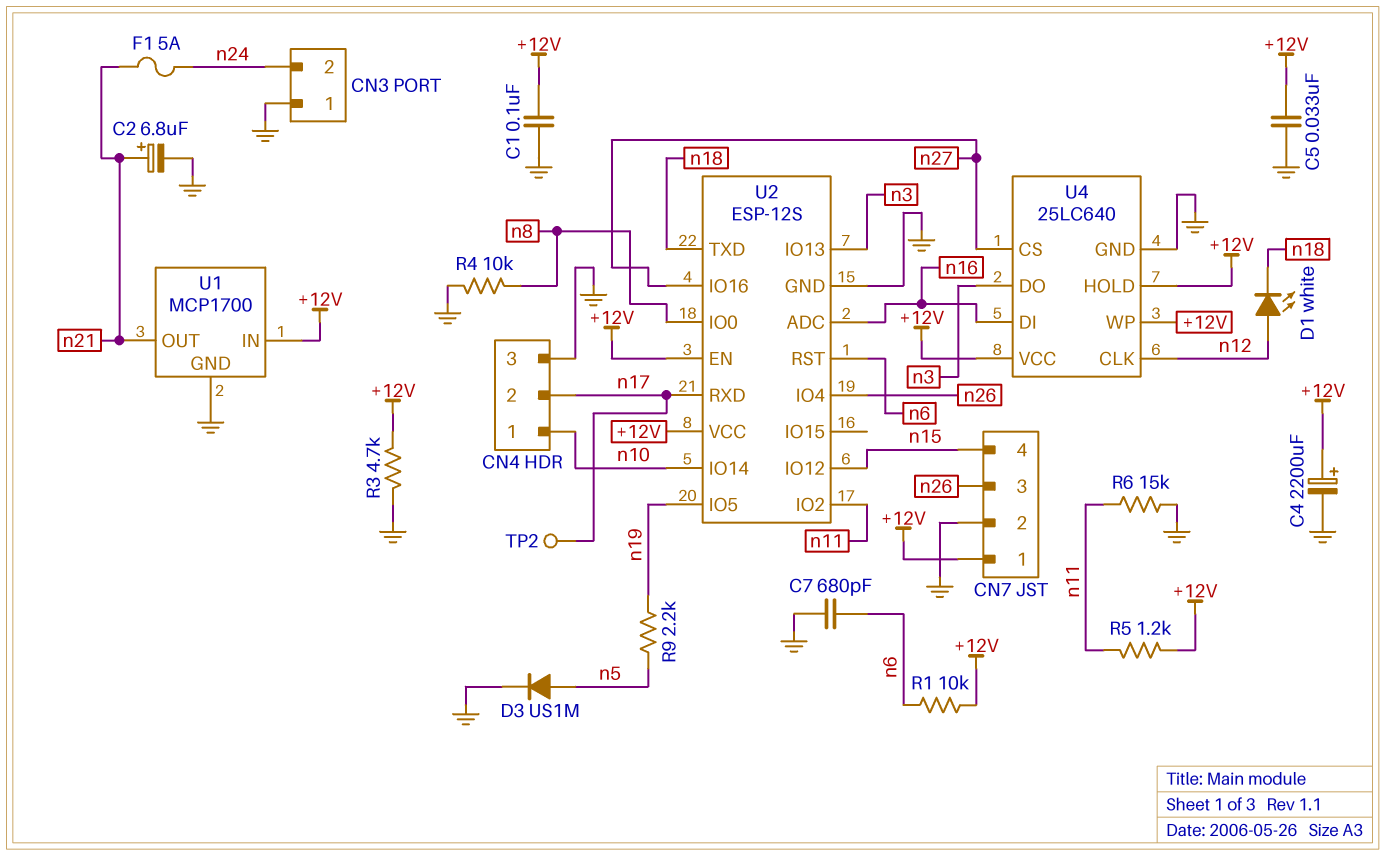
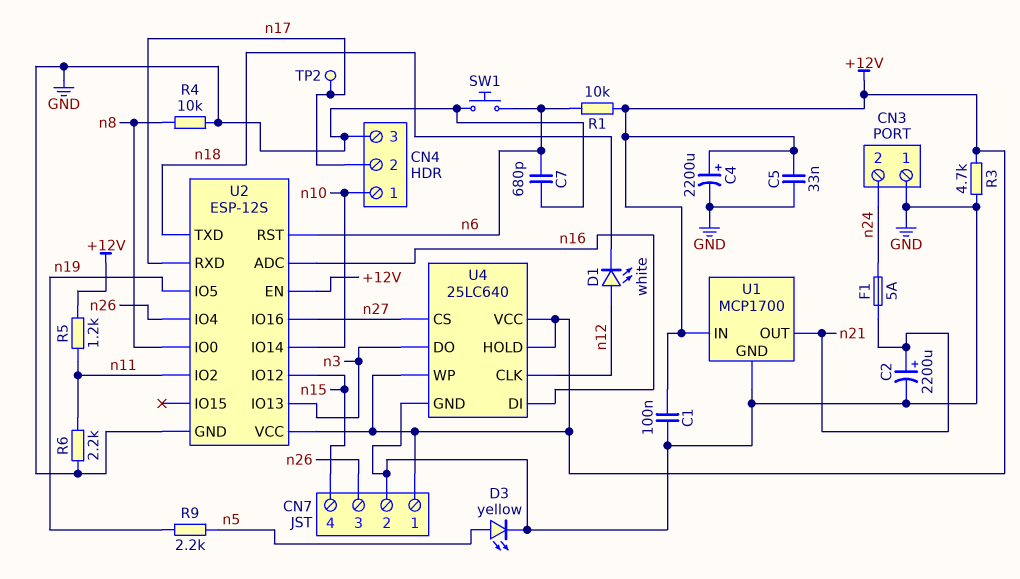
C2: 6.8uF (plus n21, minus GND) -> 2200uF (plus n21, minus GND)
D3: diode US1M (A n5, K GND) -> LED yellow (A n5, K GND)
R6: 15k (GND, n11) -> 2.2k (GND, n11)
SW1: none -> button (GND, n6)

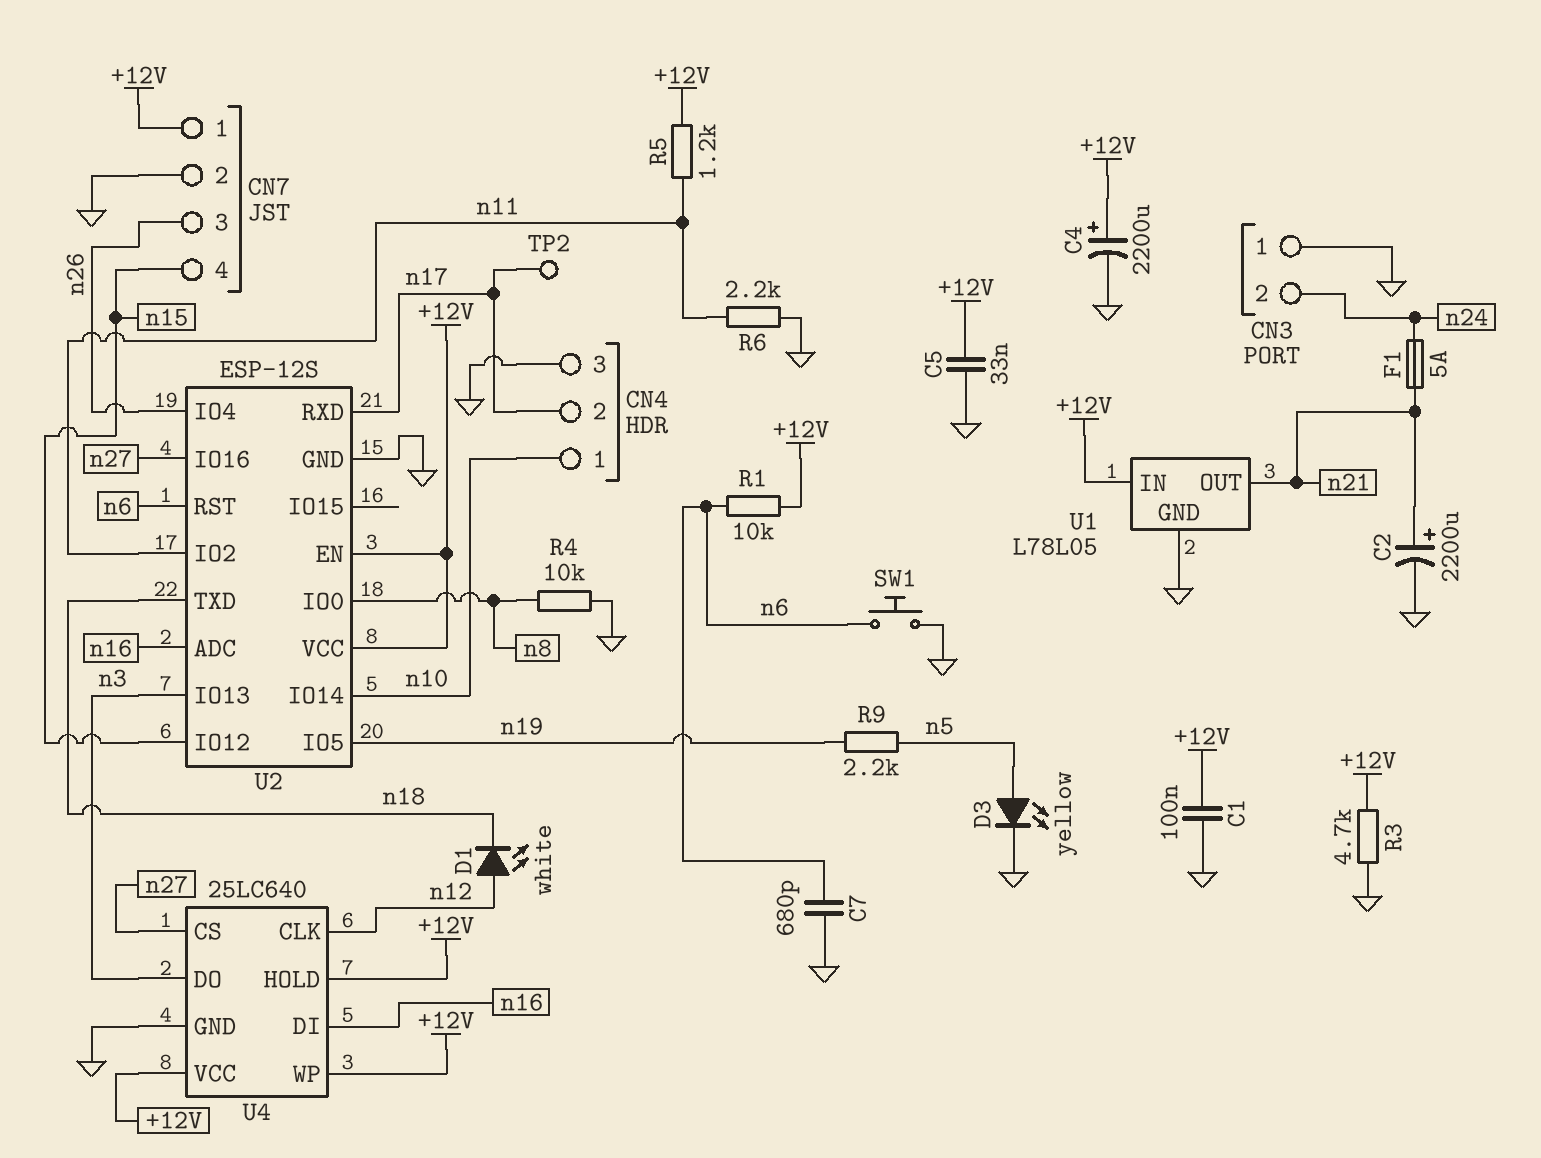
U1: MCP1700 -> L78L05

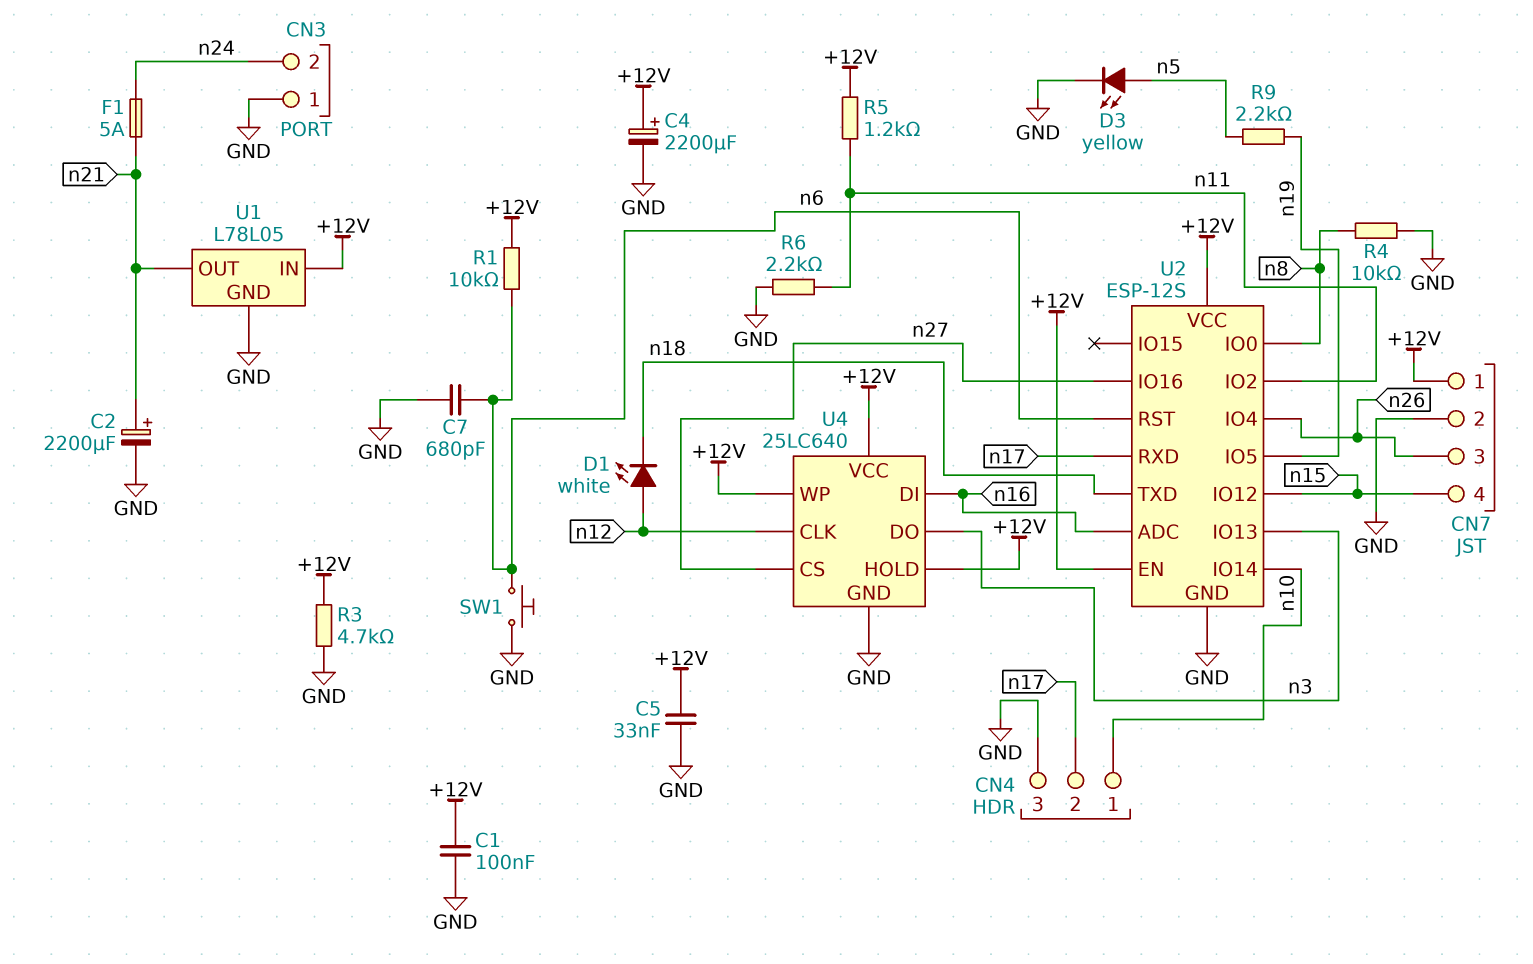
TP2: test point (n17) -> none

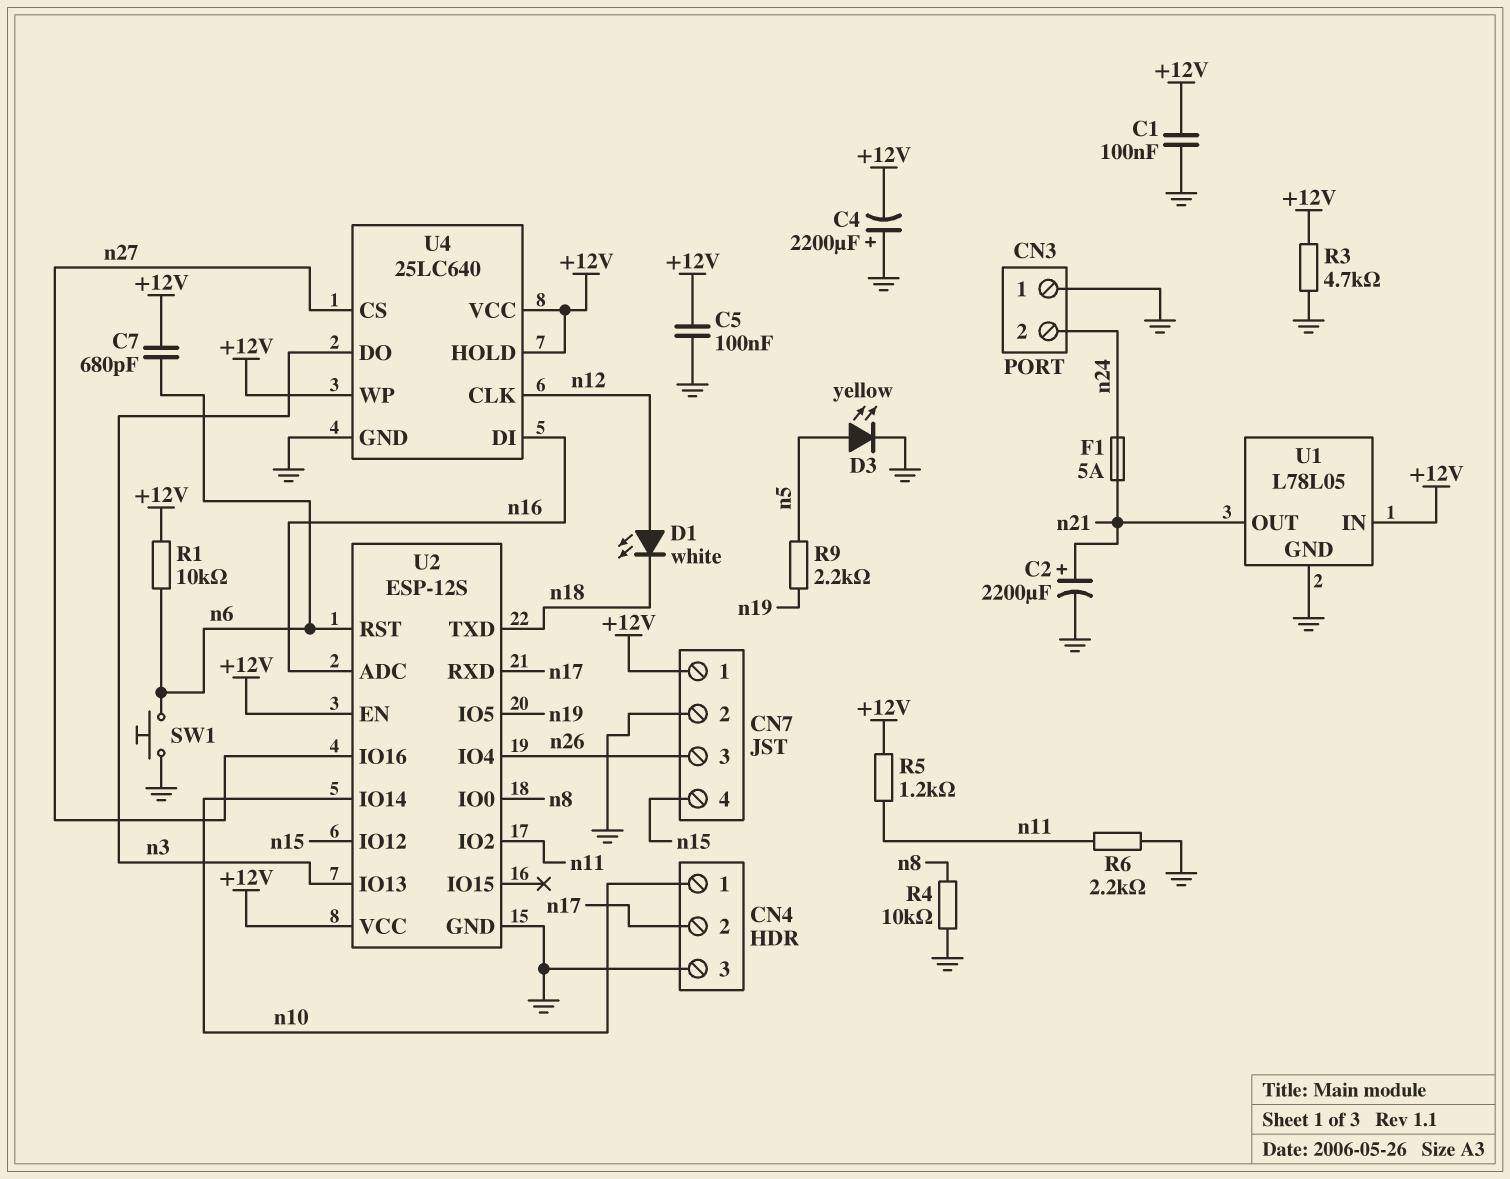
C4: 2200uF (plus +12V, minus GND) -> 2200uF (plus GND, minus +12V)
C5: 33nF (+12V, GND) -> 100nF (+12V, GND)
C7: 680pF (GND, n6) -> 680pF (+12V, n6)

